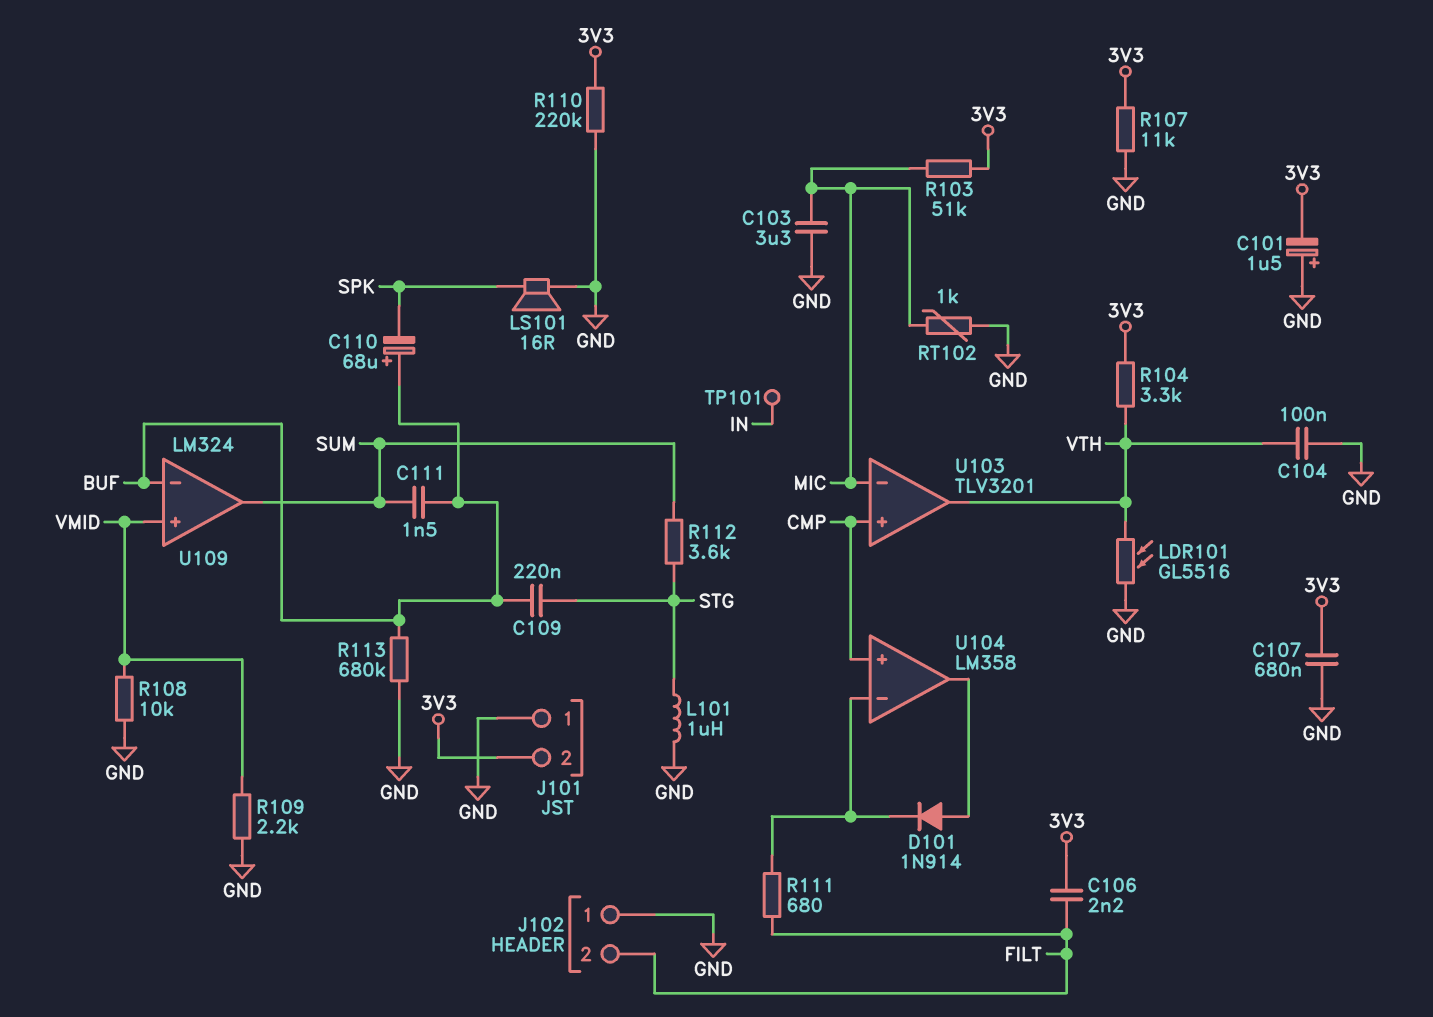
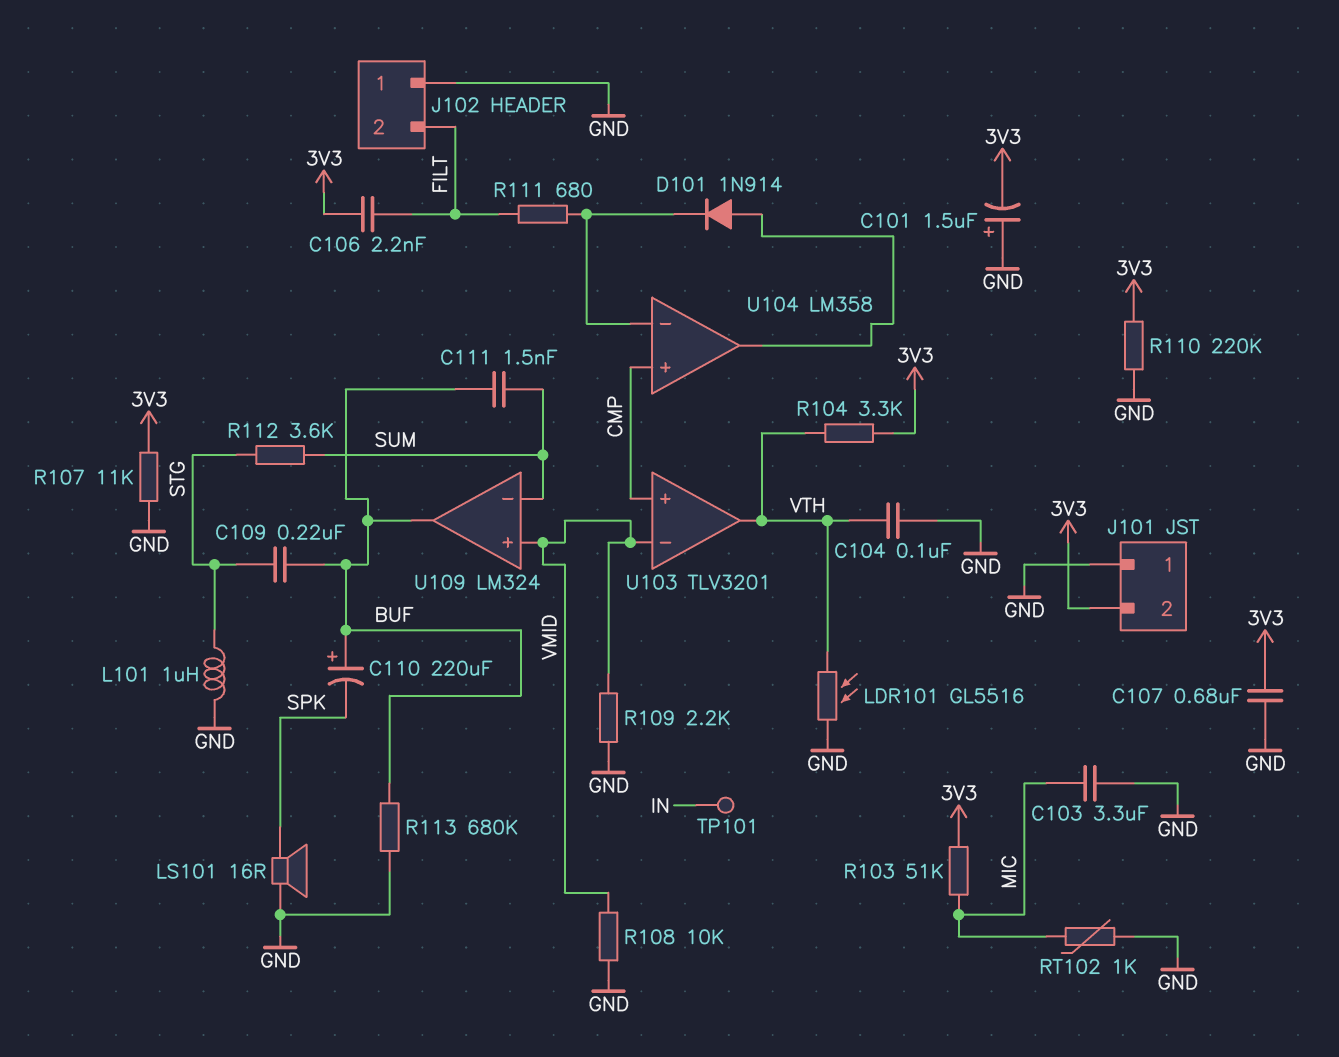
C110: 68uF (plus BUF, minus SPK) -> 220uF (plus BUF, minus SPK)
U103 pin in-: MIC -> VMID
U109 pin in-: BUF -> SUM
U109 pin out: SUM -> BUF

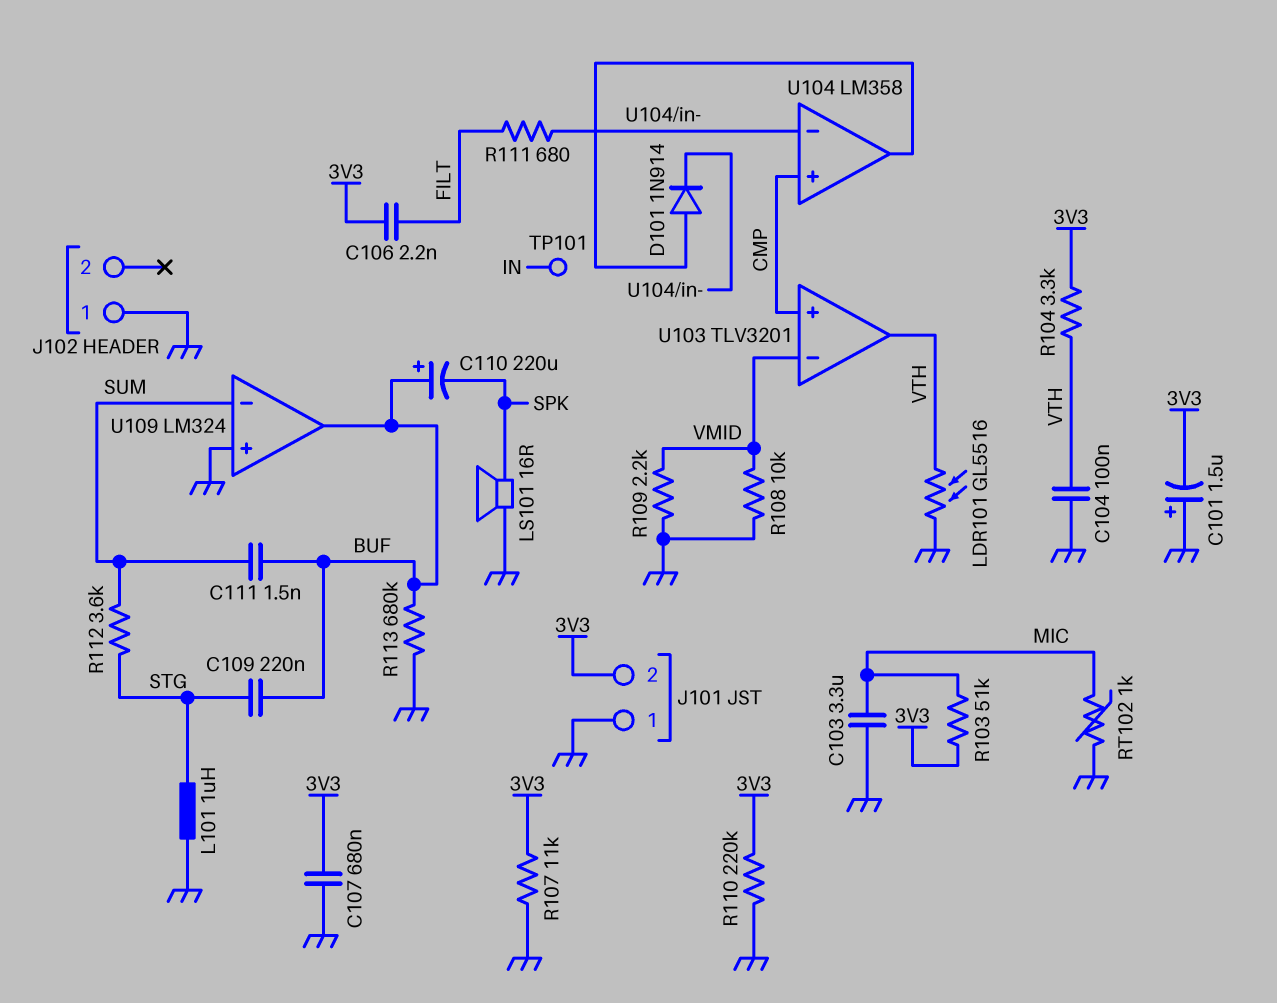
J102 pin 2: FILT -> none
U109 pin in+: VMID -> GND

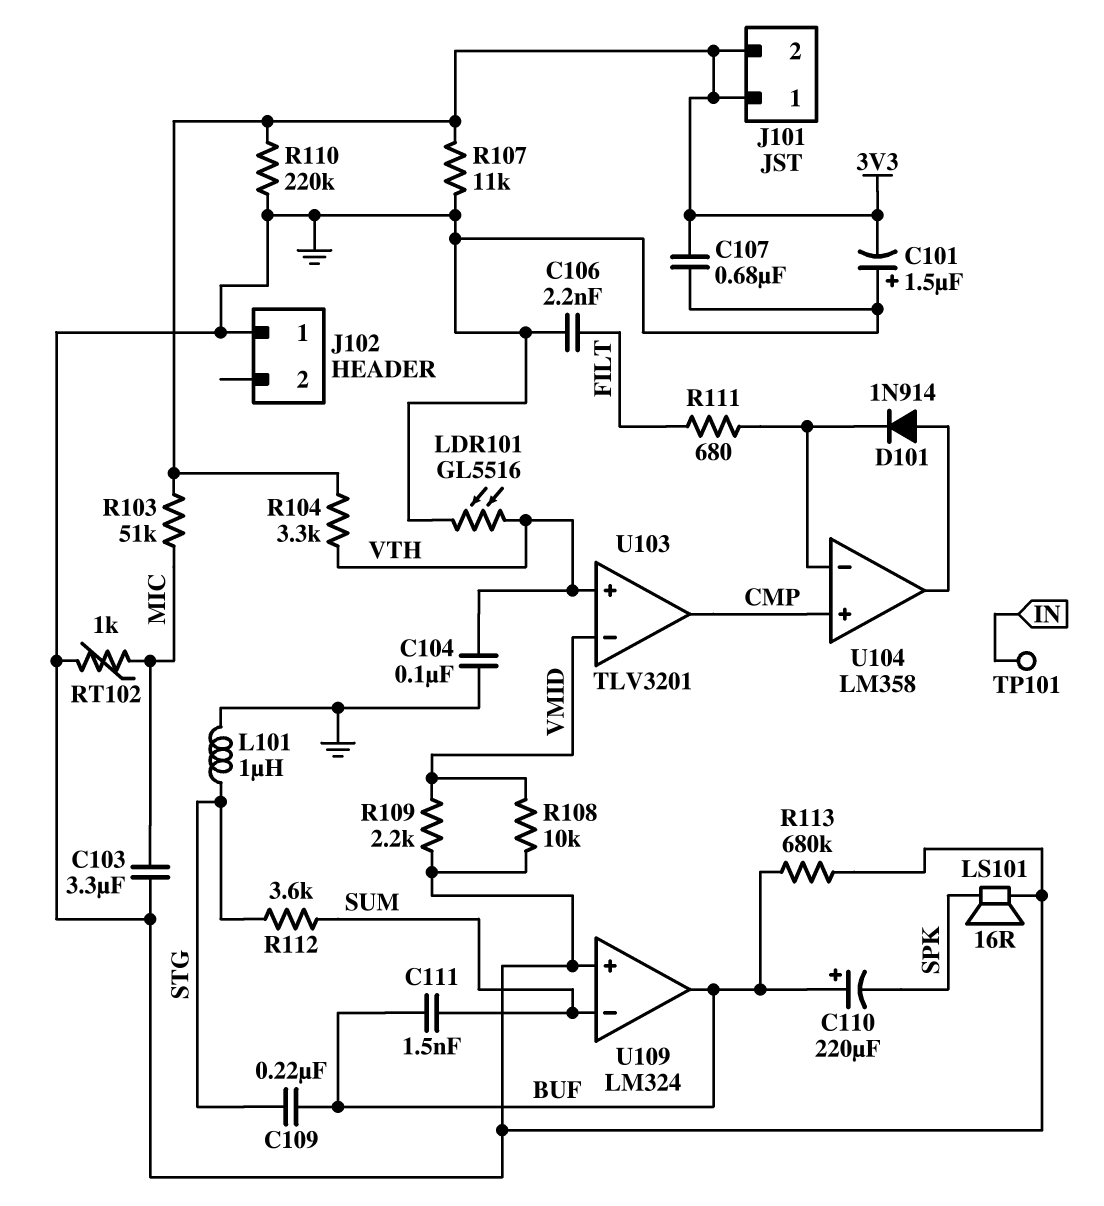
C106: 2.2nF (3V3, FILT) -> 2.2nF (FILT, GND)
J101 pin 1: GND -> 3V3
U103 pin in+: CMP -> VTH
U103 pin out: VTH -> CMP

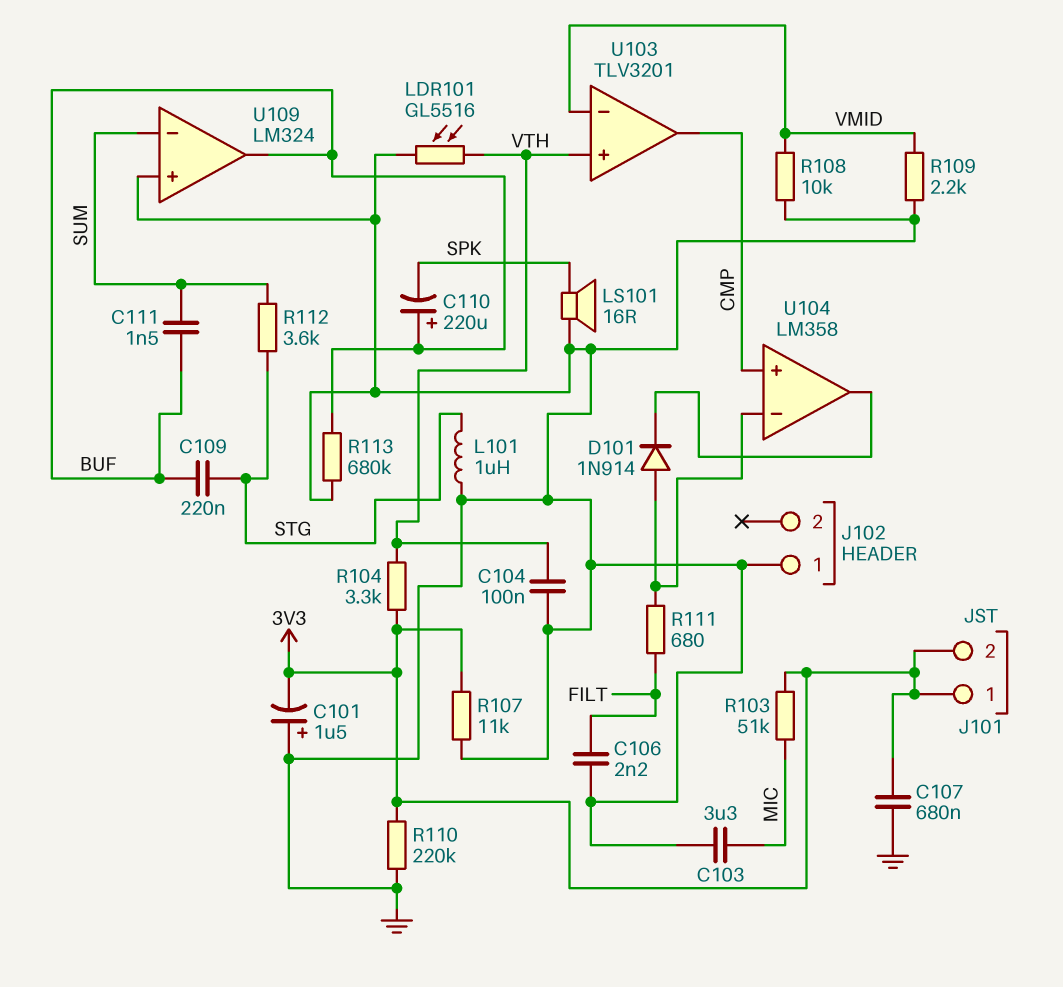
D101: diode 1N914 (A U104/out, K U104/in-) -> diode 1N914 (A U104/in-, K U104/out)
RT102: 1k (GND, MIC) -> none
TP101: test point (IN) -> none

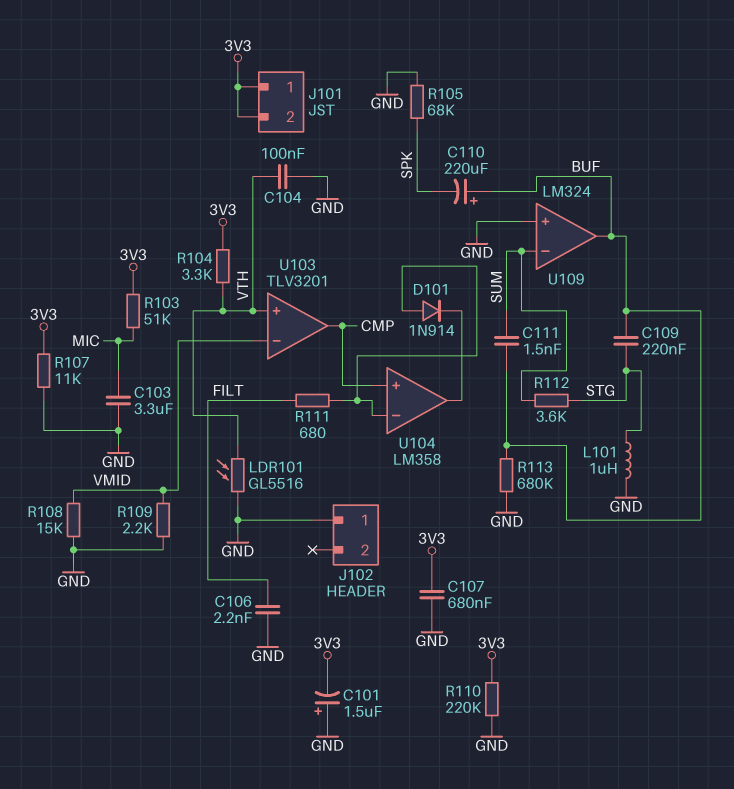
LS101: speaker 16R (GND, SPK) -> none
R105: none -> 68k (GND, SPK)
R108: 10k (GND, VMID) -> 15k (GND, VMID)

